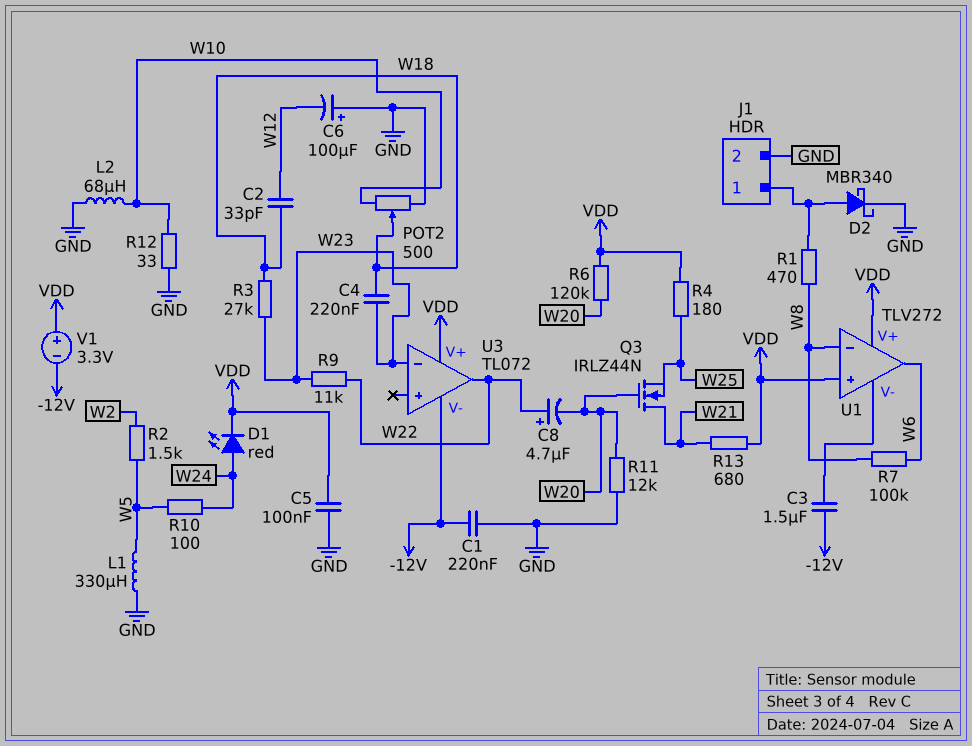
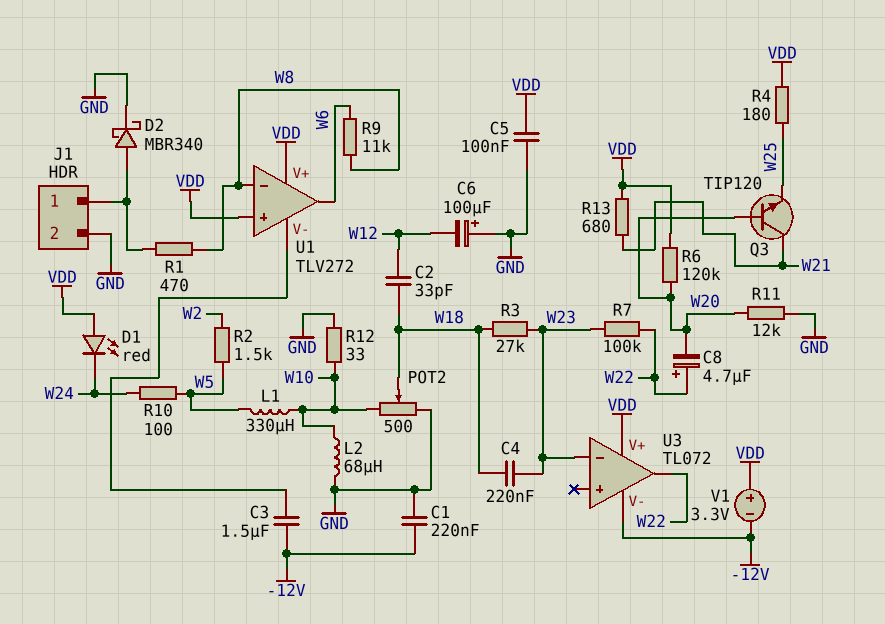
D1: LED red (A W24, K VDD) -> LED red (A VDD, K W24)
L1: 330uH (GND, W5) -> 330uH (W5, W10)
Q3: NMOS IRLZ44N (G W20, D W21, S W25) -> NPN TIP120 (B W20, C W21, E W25)
R7: 100k (W6, W8) -> 100k (W22, W23)
R9: 11k (W22, W23) -> 11k (W6, W8)

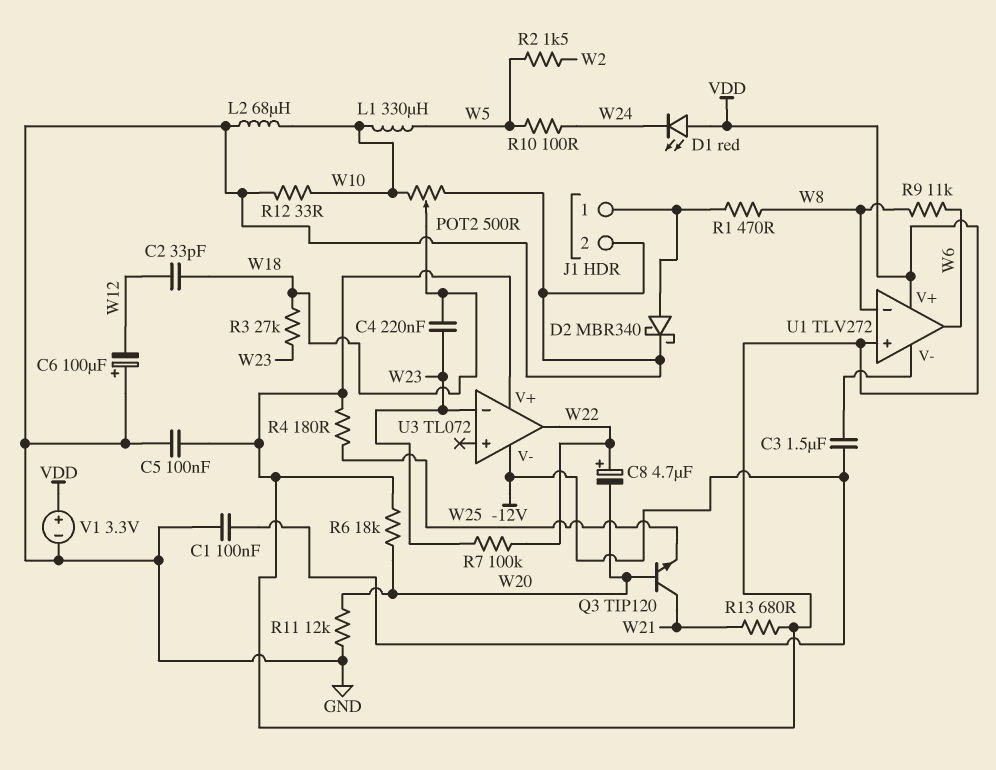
C1: 220nF (-12V, GND) -> 100nF (-12V, GND)
R6: 120k (VDD, W20) -> 18k (VDD, W20)
V1: 3.3V (plus VDD, minus -12V) -> 3.3V (plus VDD, minus GND)

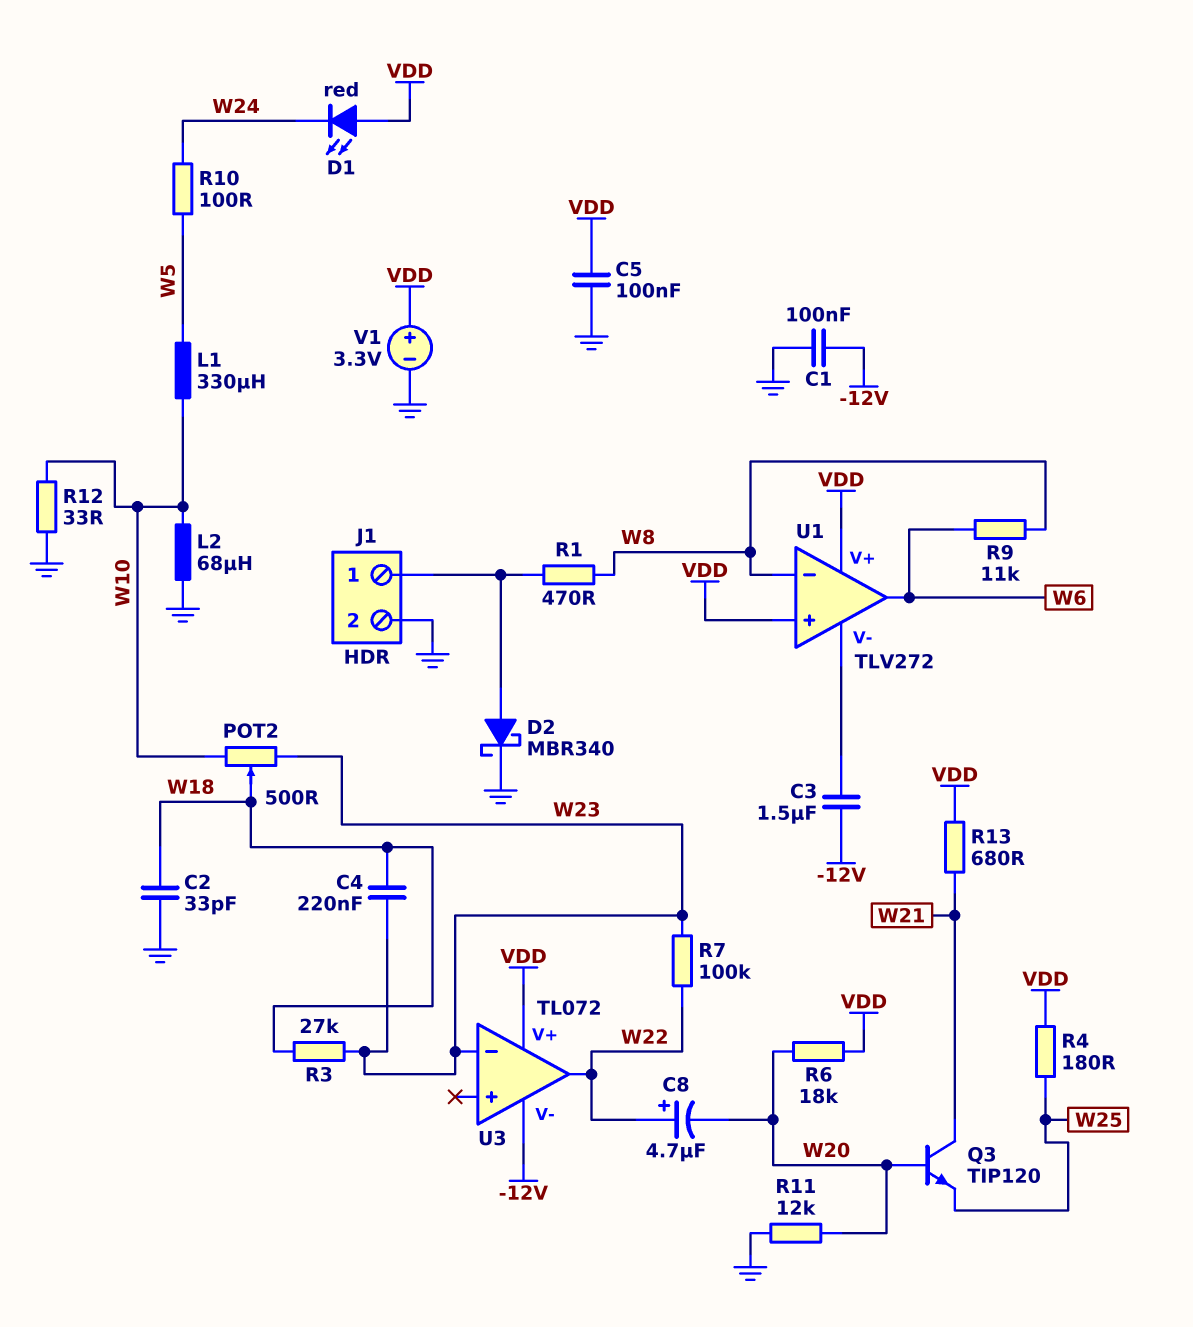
C2: 33pF (W12, W18) -> 33pF (GND, W18)
C6: 100uF (plus GND, minus W12) -> none
POT2: 500 (GND, W10, wiper W18) -> 500 (W10, W23, wiper W18)
R2: 1.5k (W2, W5) -> none

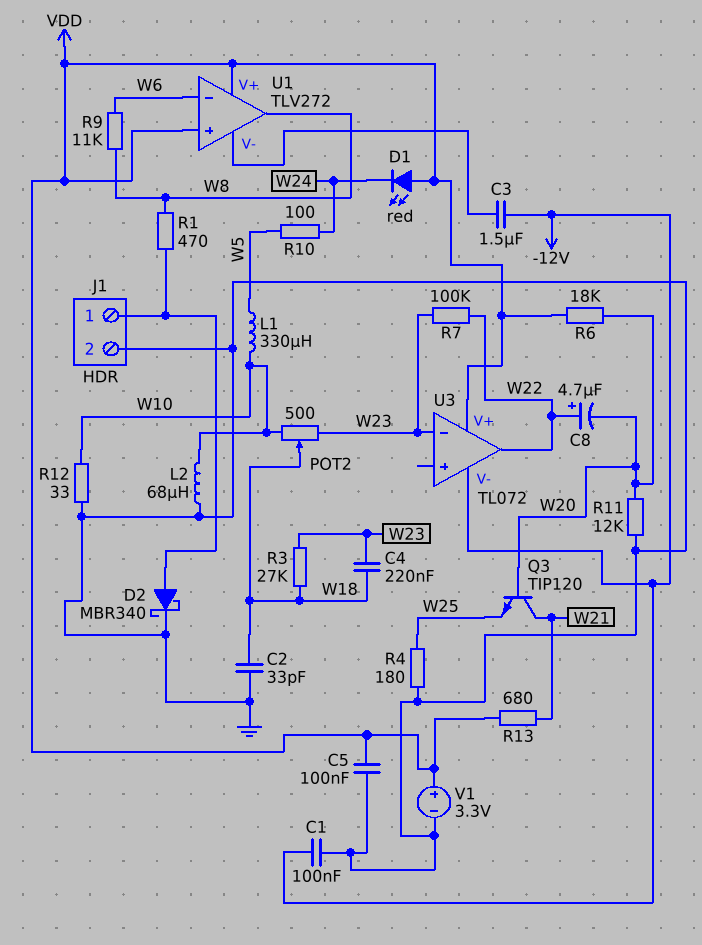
R4: 180 (VDD, W25) -> 180 (GND, W25)
U1 pin in-: W8 -> W6
U1 pin out: W6 -> W8

